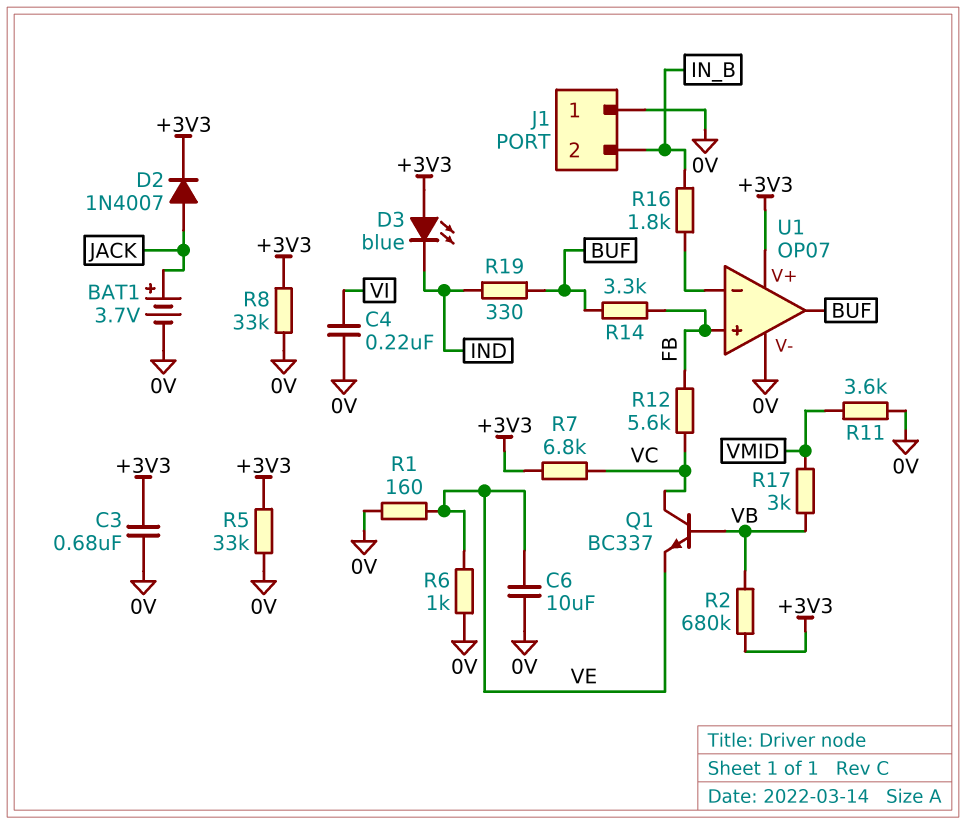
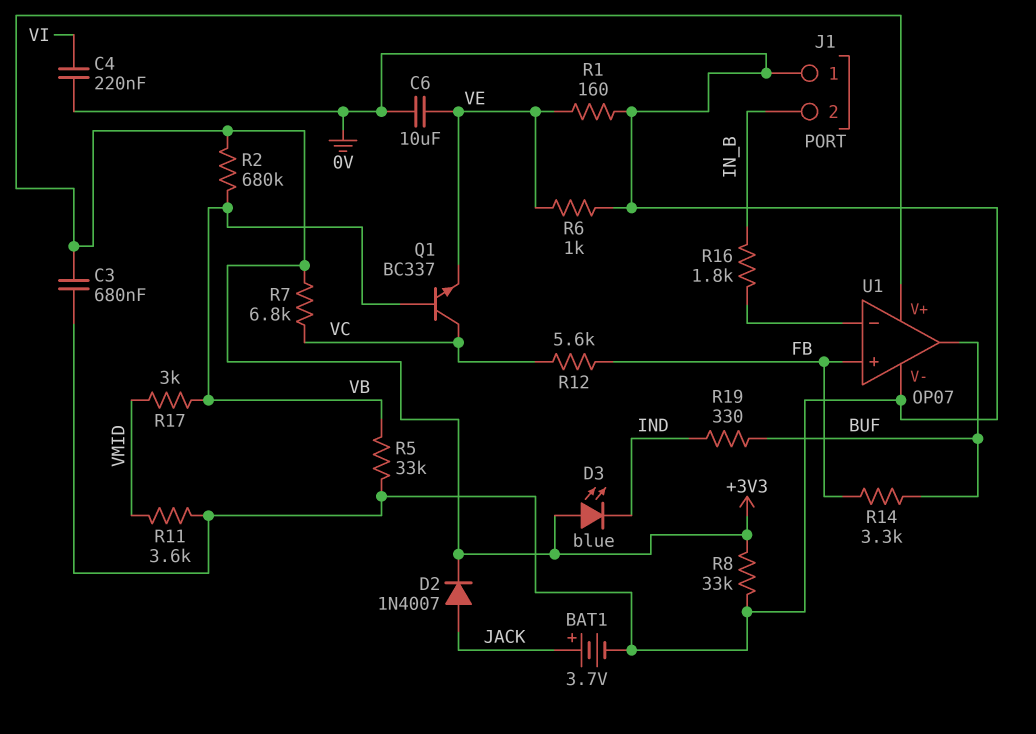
R5: 33k (+3V3, 0V) -> 33k (0V, VB)

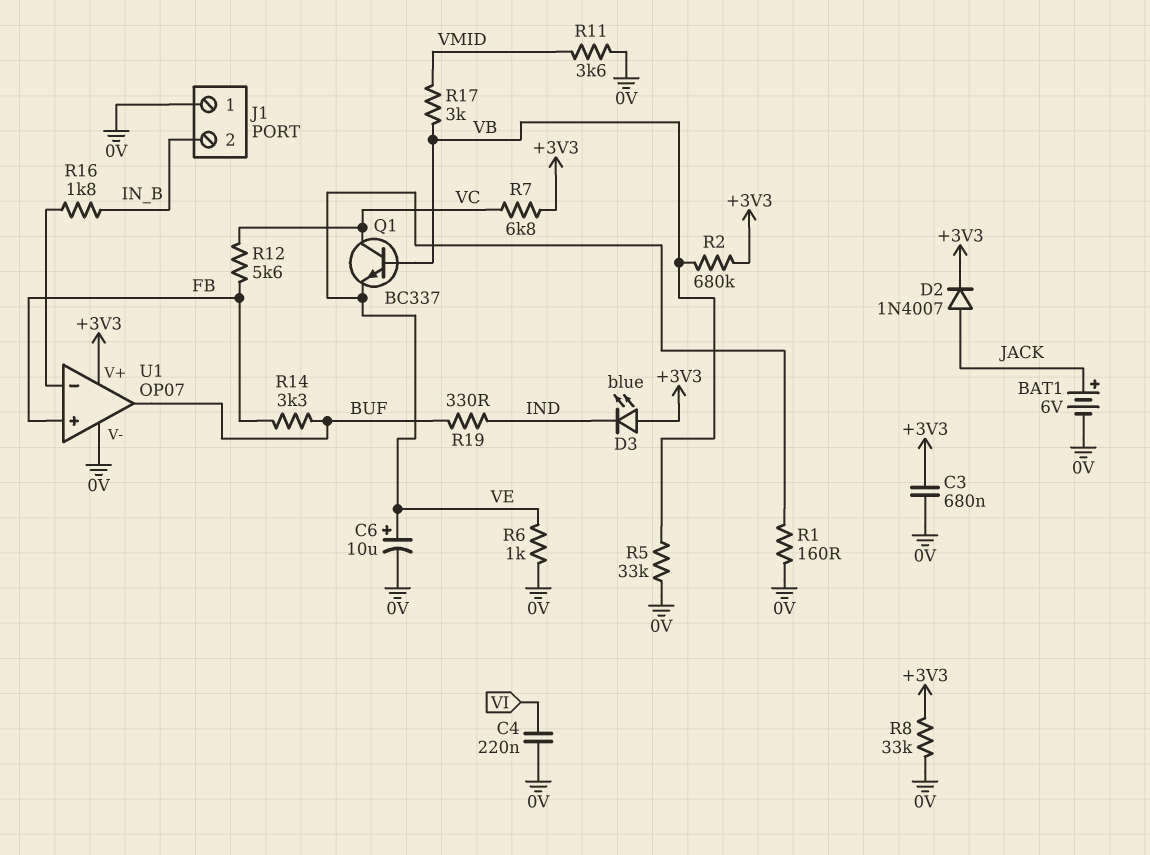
BAT1: 3.7V (plus JACK, minus 0V) -> 6V (plus JACK, minus 0V)
C6: 10uF (0V, VE) -> 10uF (plus VE, minus 0V)

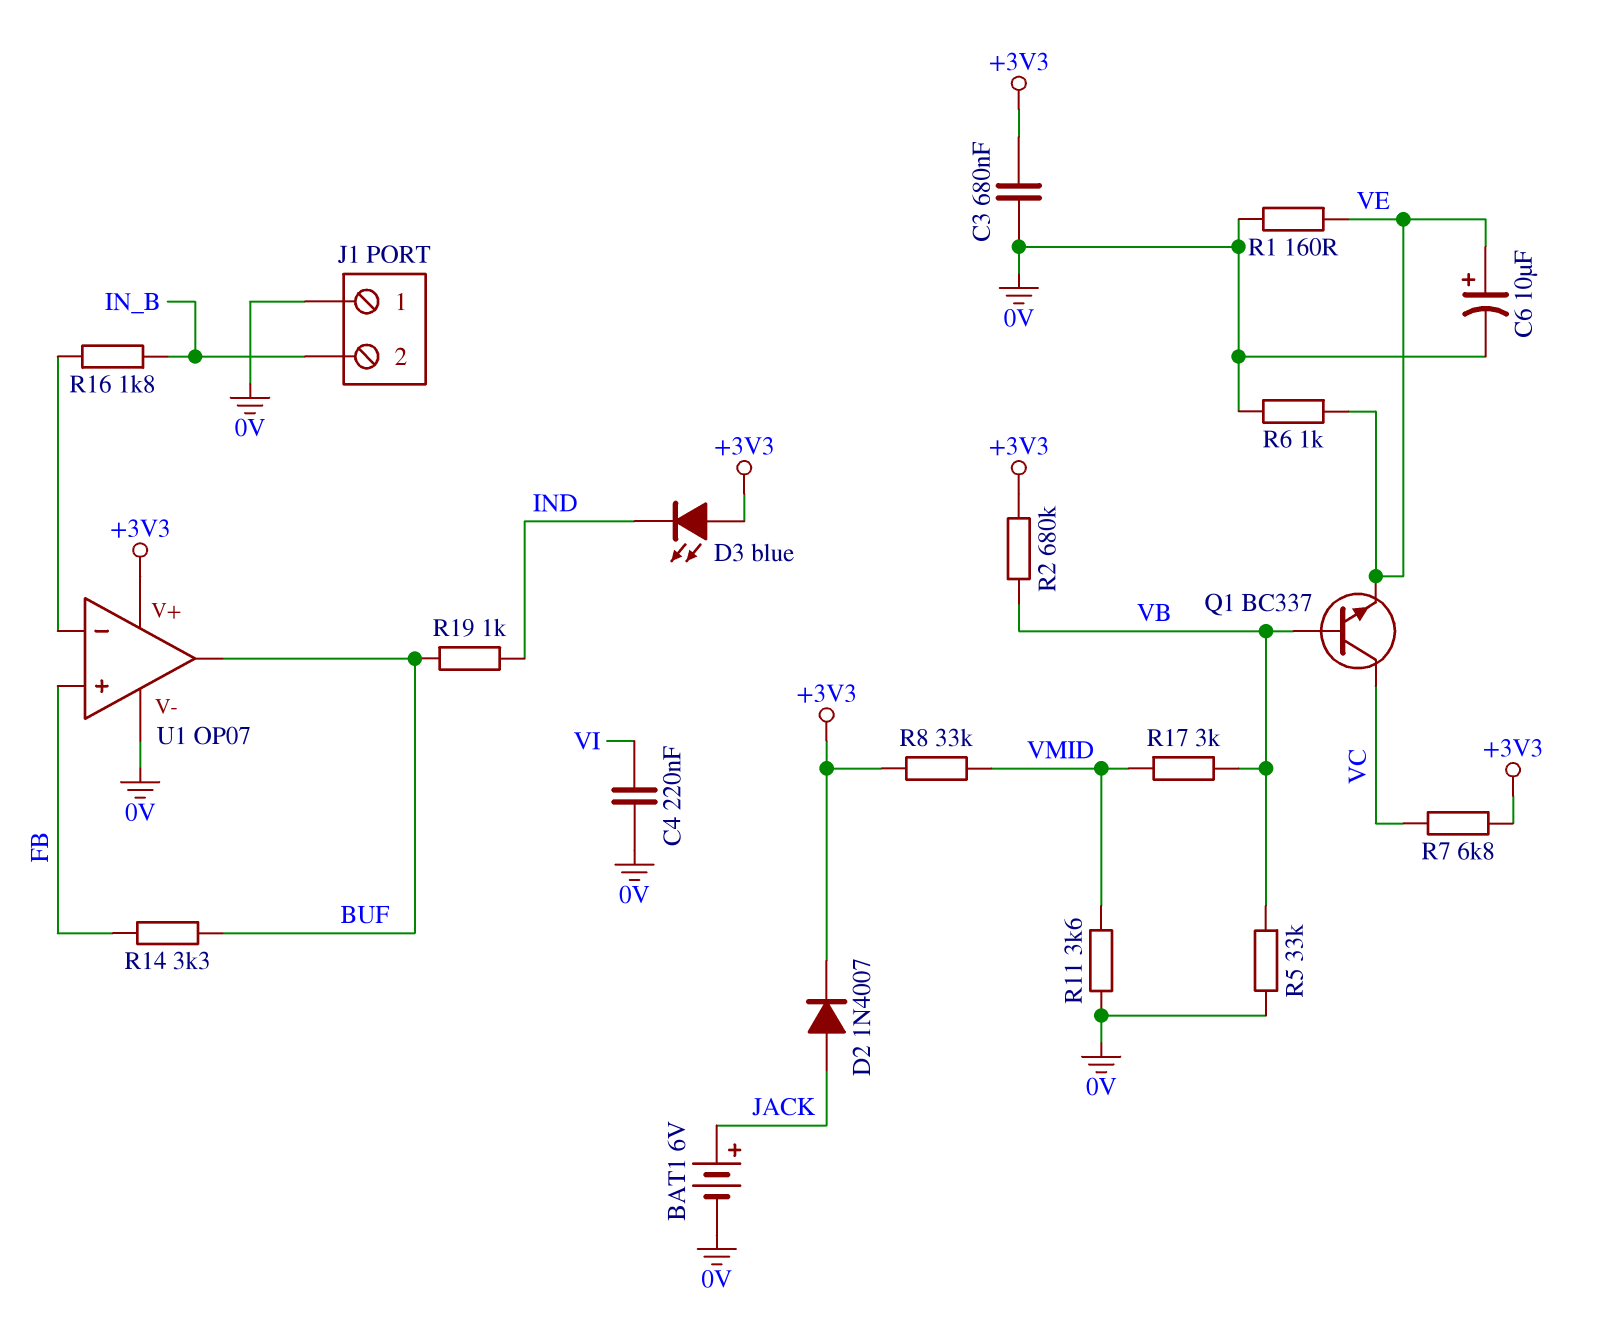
R8: 33k (+3V3, 0V) -> 33k (+3V3, VMID)
R12: 5.6k (FB, VC) -> none
R19: 330 (BUF, IND) -> 1k (BUF, IND)

